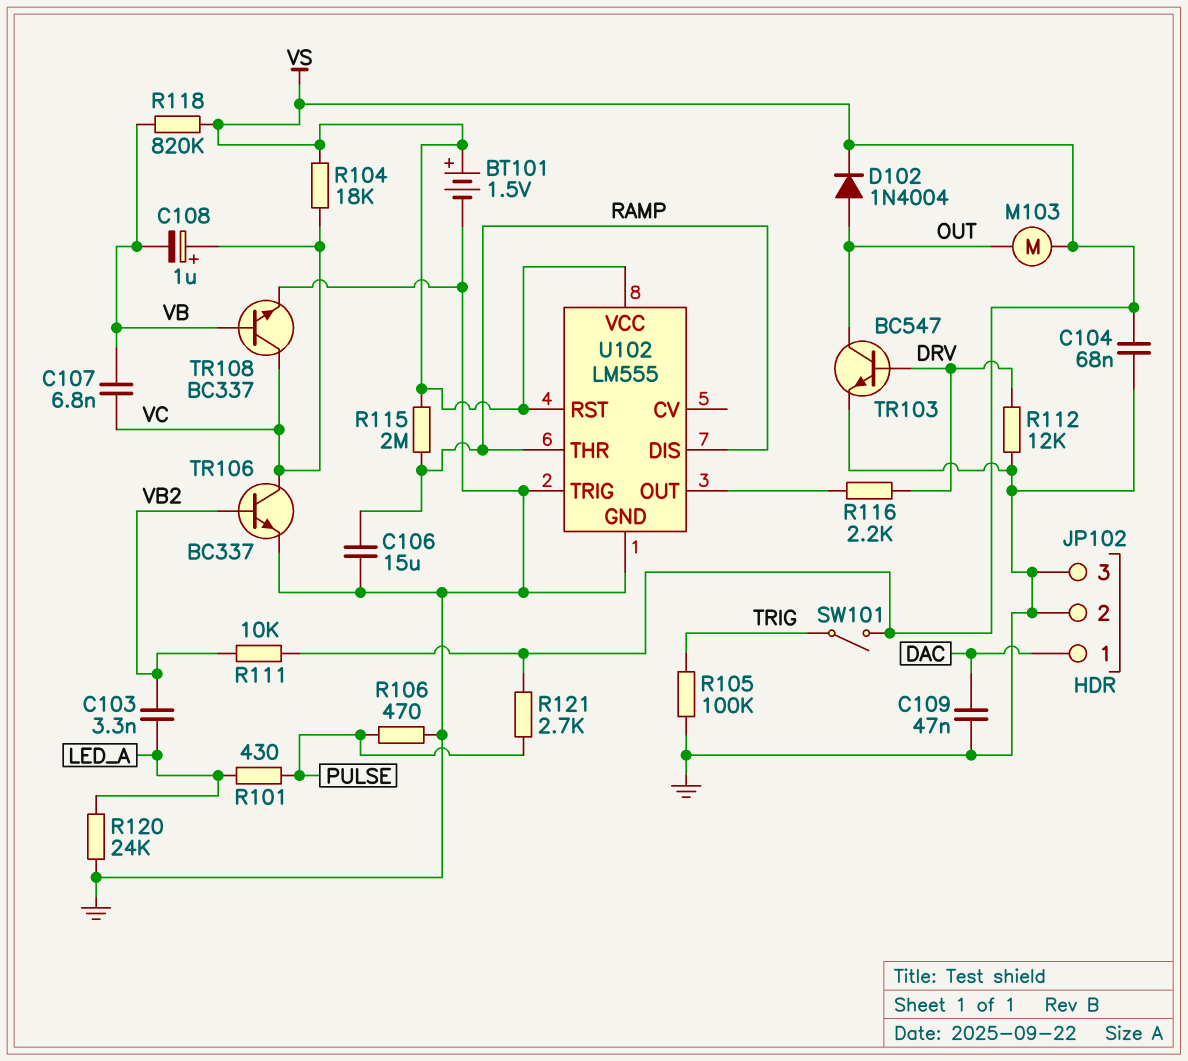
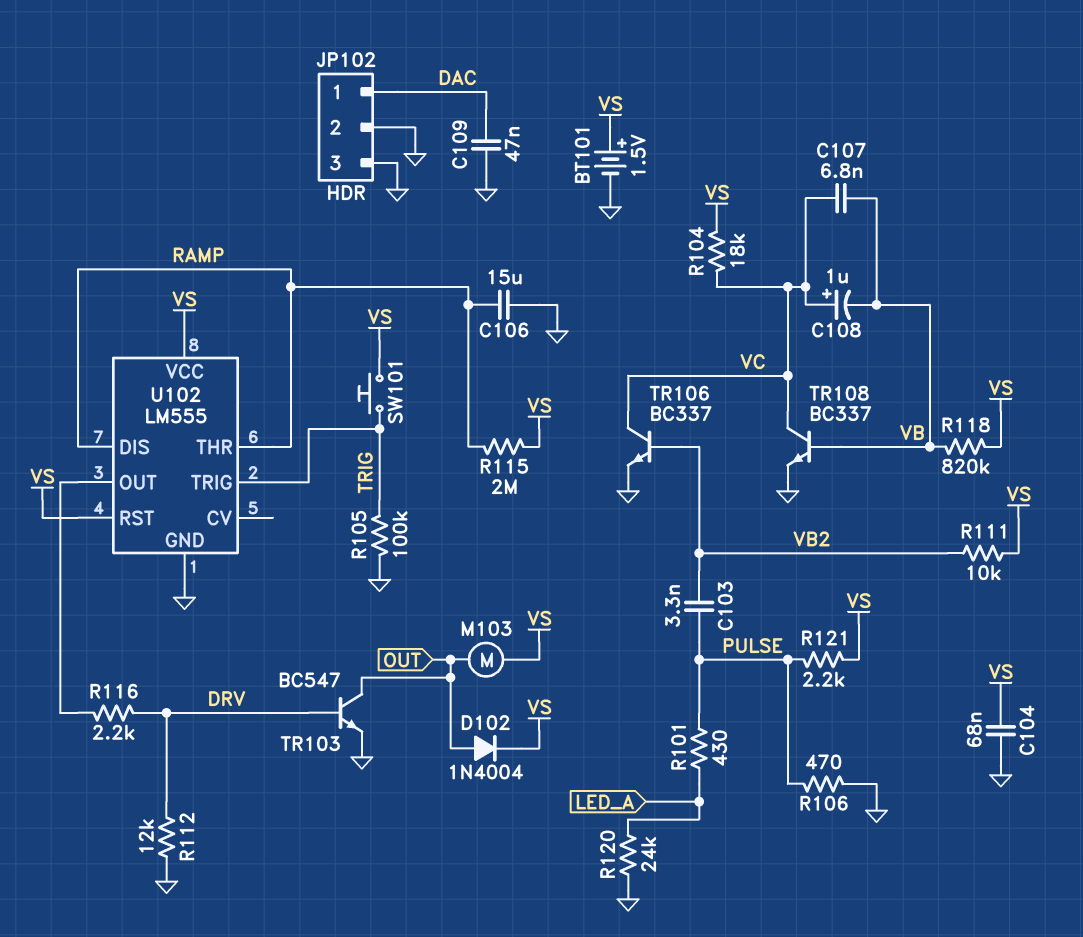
C103: 3.3nF (LED_A, VB2) -> 3.3nF (PULSE, VB2)
R121: 2.7k (PULSE, VS) -> 2.2k (PULSE, VS)
SW101: switch (TRIG, VS) -> button (TRIG, VS)
U102 pin TRIG: GND -> TRIG

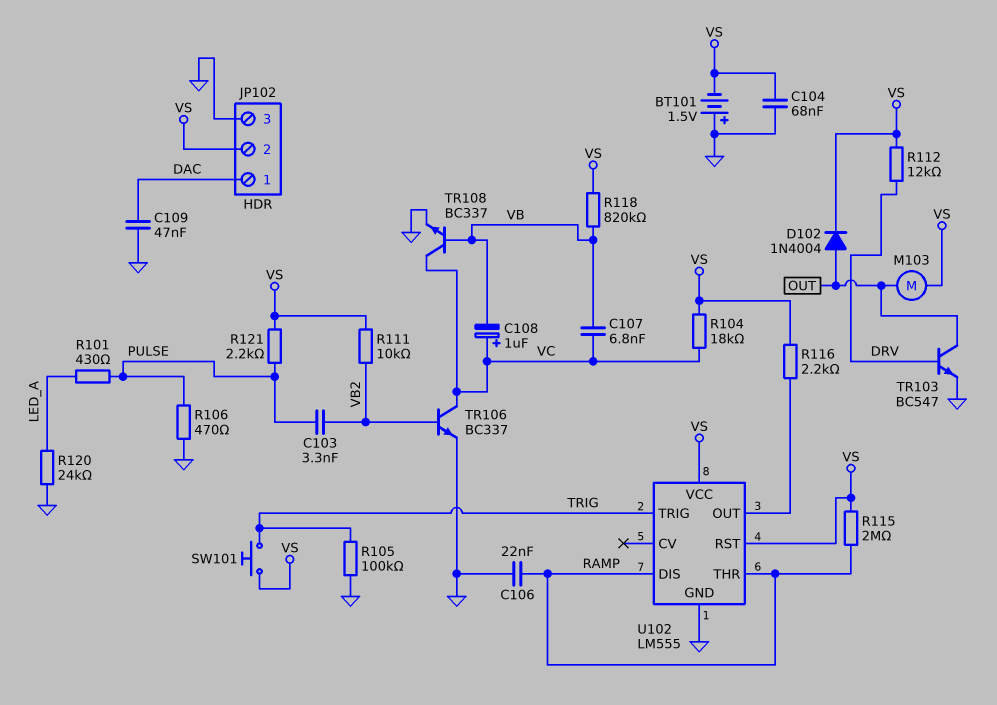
BT101: 1.5V (plus VS, minus GND) -> 1.5V (plus GND, minus VS)
C106: 15uF (GND, RAMP) -> 22nF (GND, RAMP)
JP102 pin 2: GND -> VS
R112: 12k (DRV, GND) -> 12k (DRV, VS)
R116: 2.2k (DRV, U102/OUT) -> 2.2k (U102/OUT, VS)

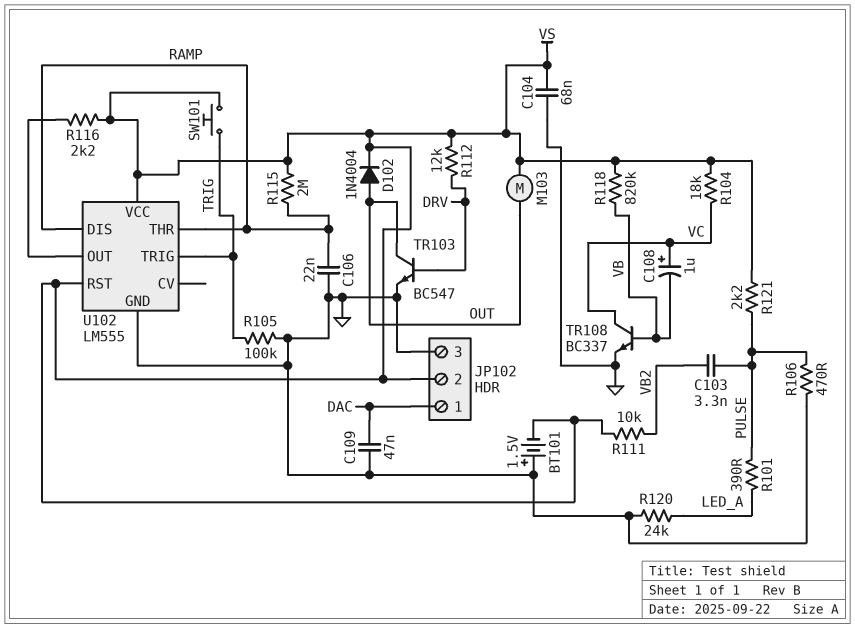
C107: 6.8nF (VB, VC) -> none
R101: 430 (LED_A, PULSE) -> 390 (LED_A, PULSE)
TR106: NPN BC337 (B VB2, C VC, E GND) -> none

